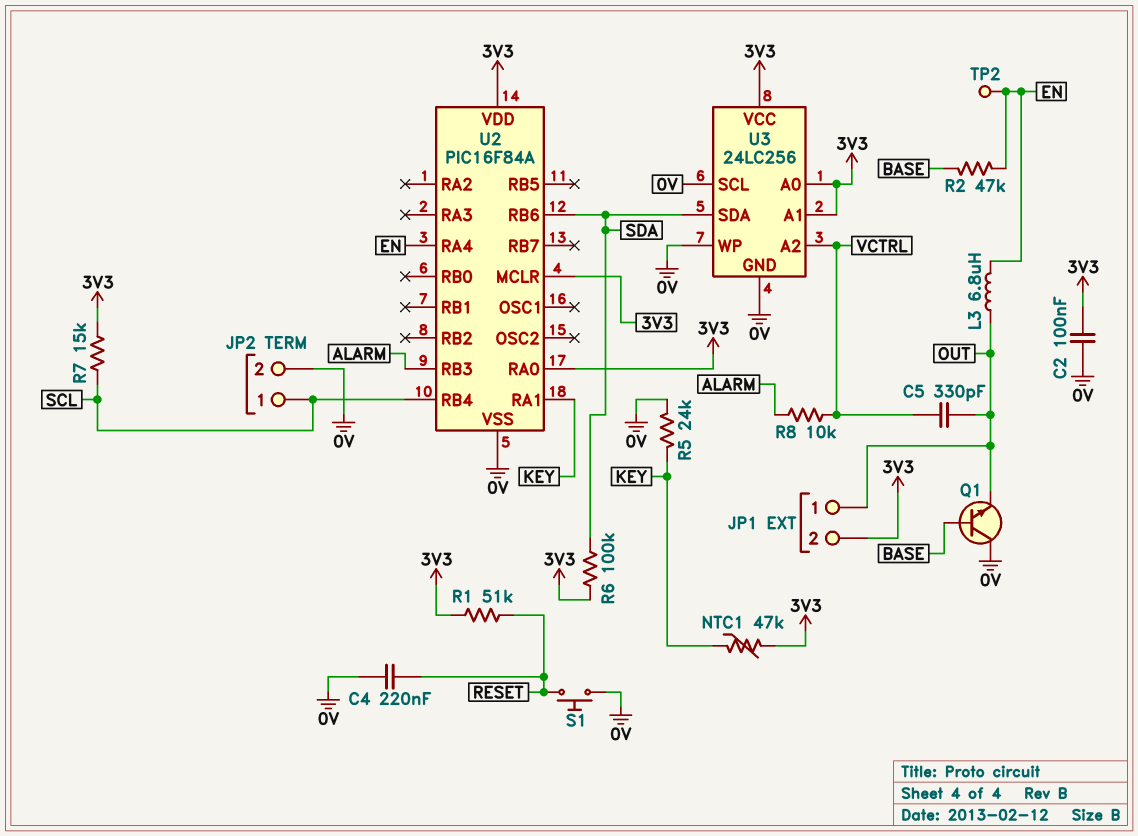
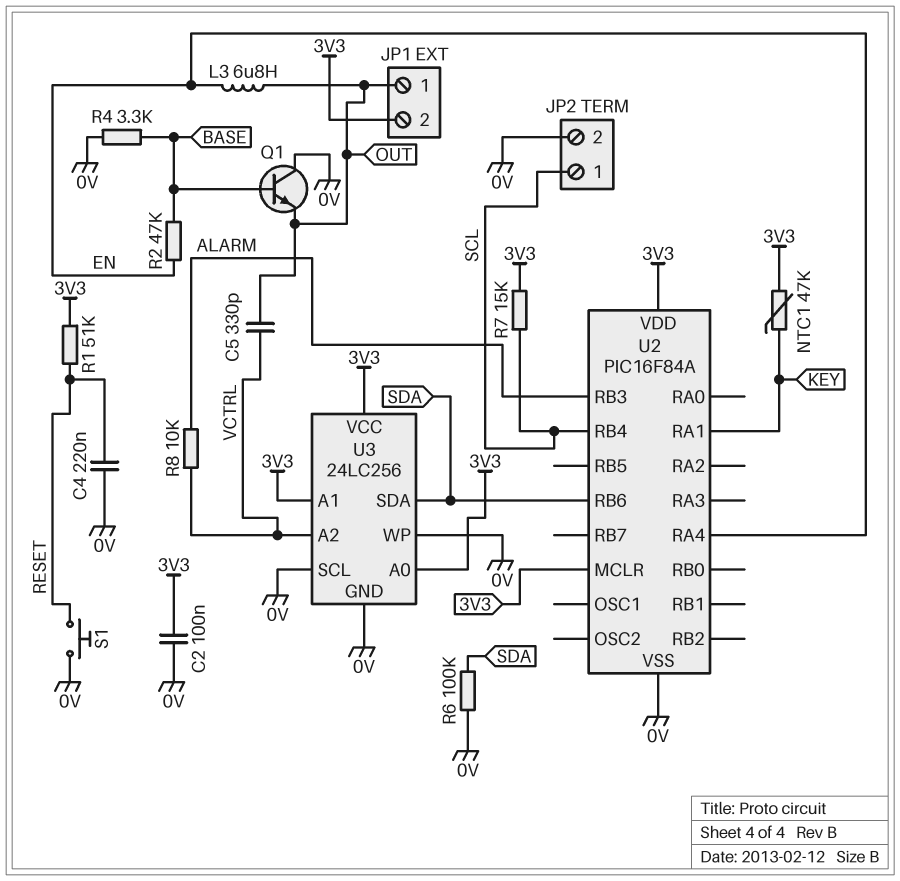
R4: none -> 3.3k (0V, BASE)
R5: 24k (0V, KEY) -> none
R6: 100k (3V3, SDA) -> 100k (0V, SDA)
TP2: test point (EN) -> none
U2 pin RA0: 3V3 -> none

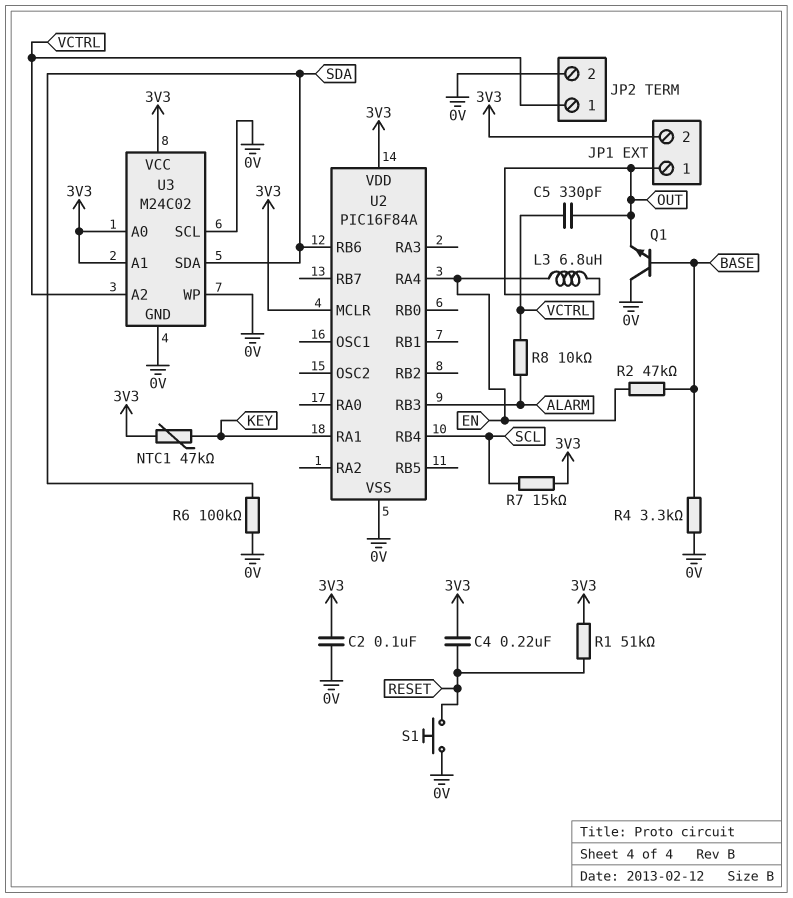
C4: 220nF (0V, RESET) -> 220nF (3V3, RESET)
JP2 pin 1: SCL -> VCTRL
U3: 24LC256 -> M24C02

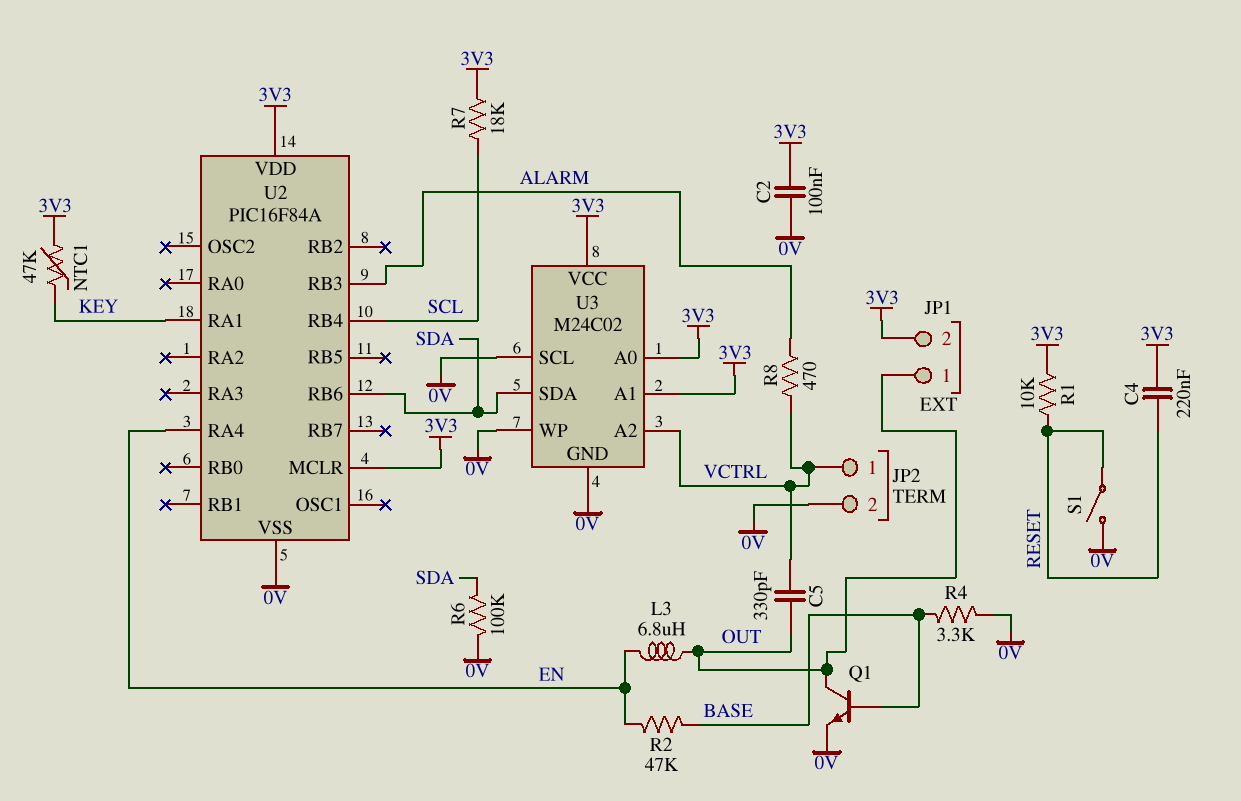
Q1: NPN (B BASE, C 0V, E OUT) -> NPN (B BASE, C OUT, E 0V)
R1: 51k (3V3, RESET) -> 10k (3V3, RESET)
R7: 15k (3V3, SCL) -> 18k (3V3, SCL)
R8: 10k (ALARM, VCTRL) -> 470 (ALARM, VCTRL)
S1: button (0V, RESET) -> switch (0V, RESET)

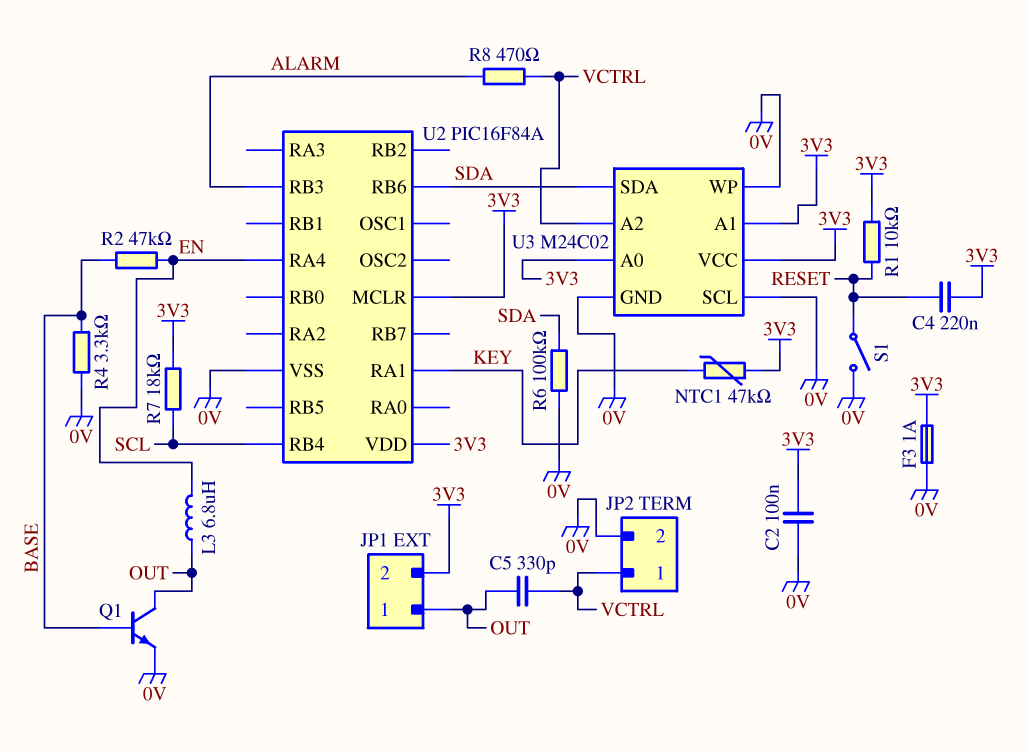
F3: none -> 1A (0V, 3V3)

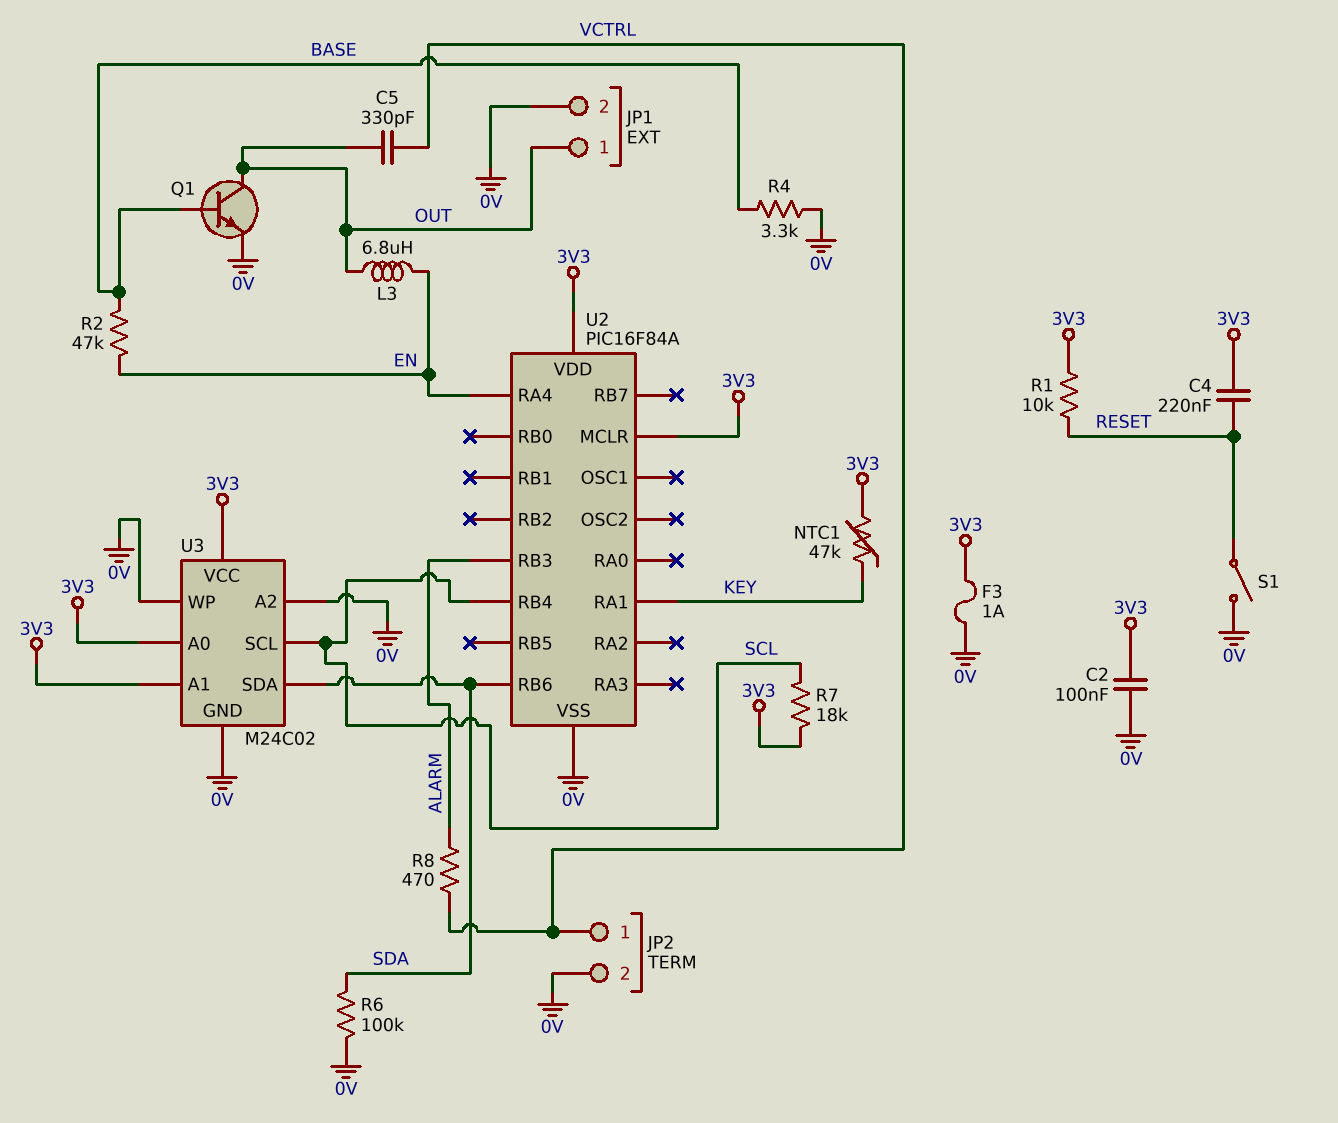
JP1 pin 2: 3V3 -> 0V
U3 pin A2: VCTRL -> 0V
U3 pin SCL: 0V -> SCL

